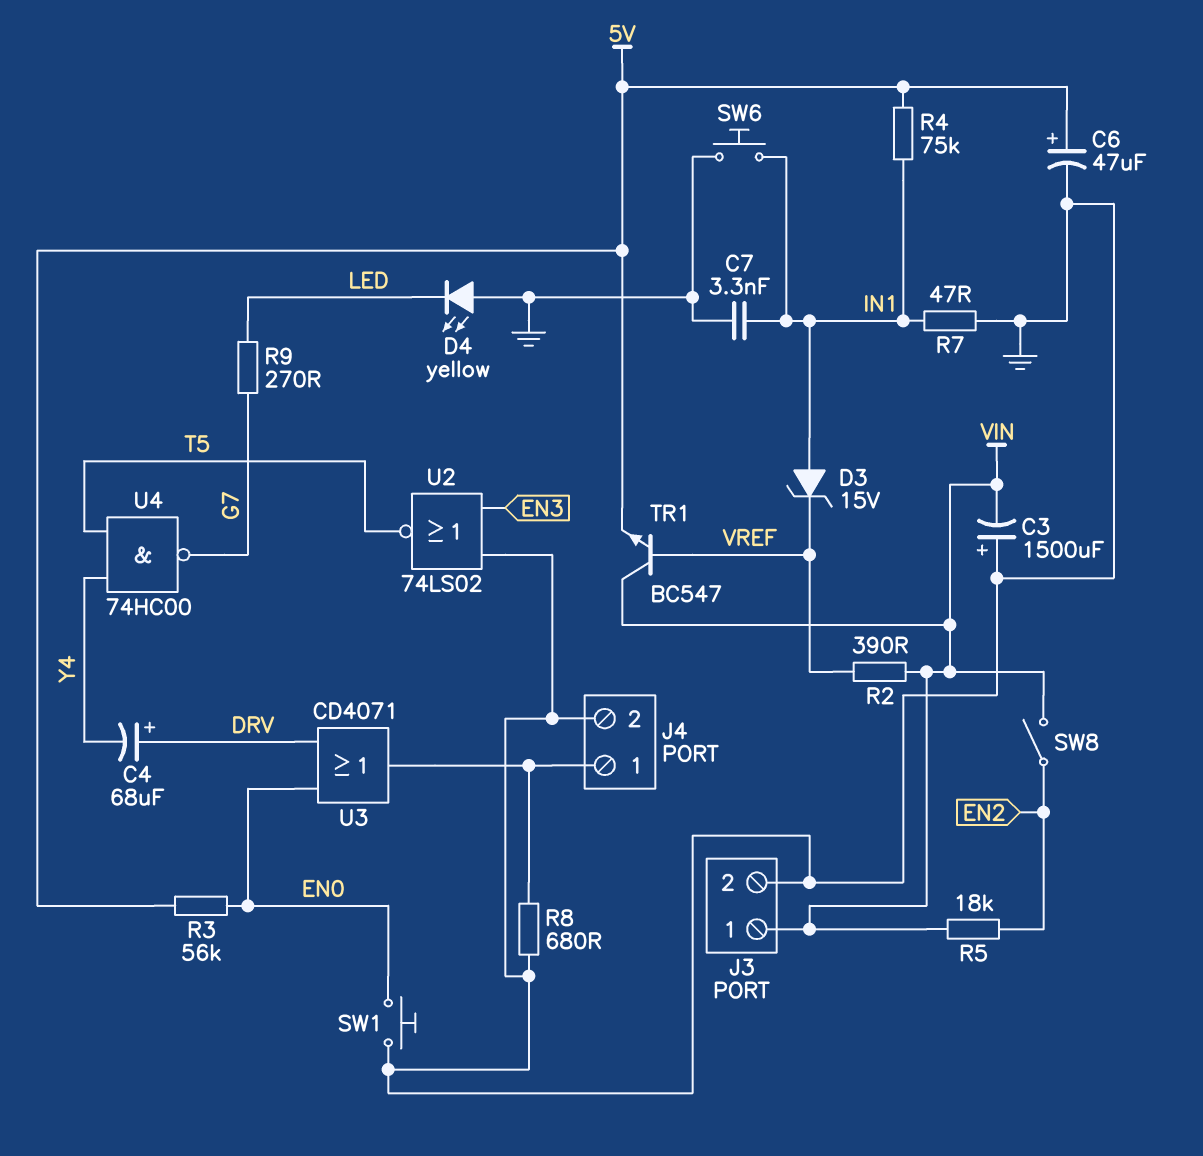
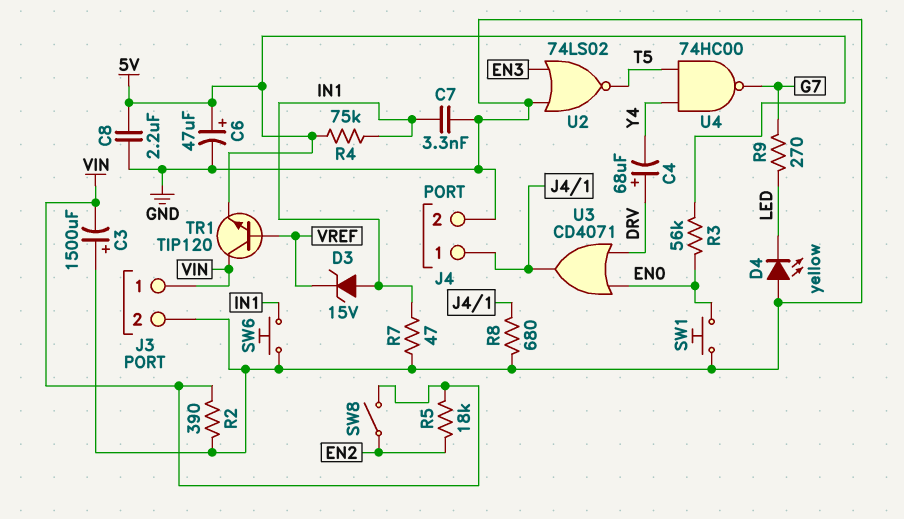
C8: none -> 2.2uF (5V, GND)
R2: 390 (VIN, VREF) -> 390 (GND, VIN)
TR1: NPN BC547 (B VREF, C VIN, E 5V) -> NPN TIP120 (B VREF, C VIN, E 5V)

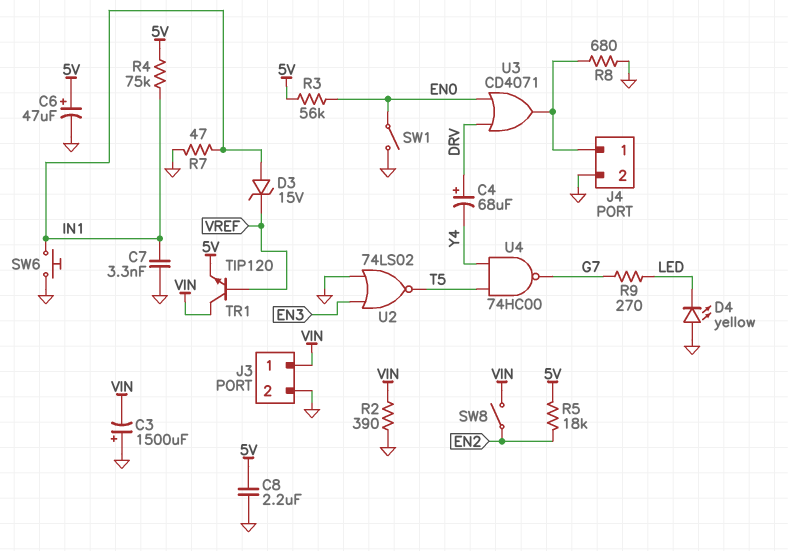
R5: 18k (EN2, VIN) -> 18k (5V, EN2)
SW1: button (EN0, GND) -> switch (EN0, GND)

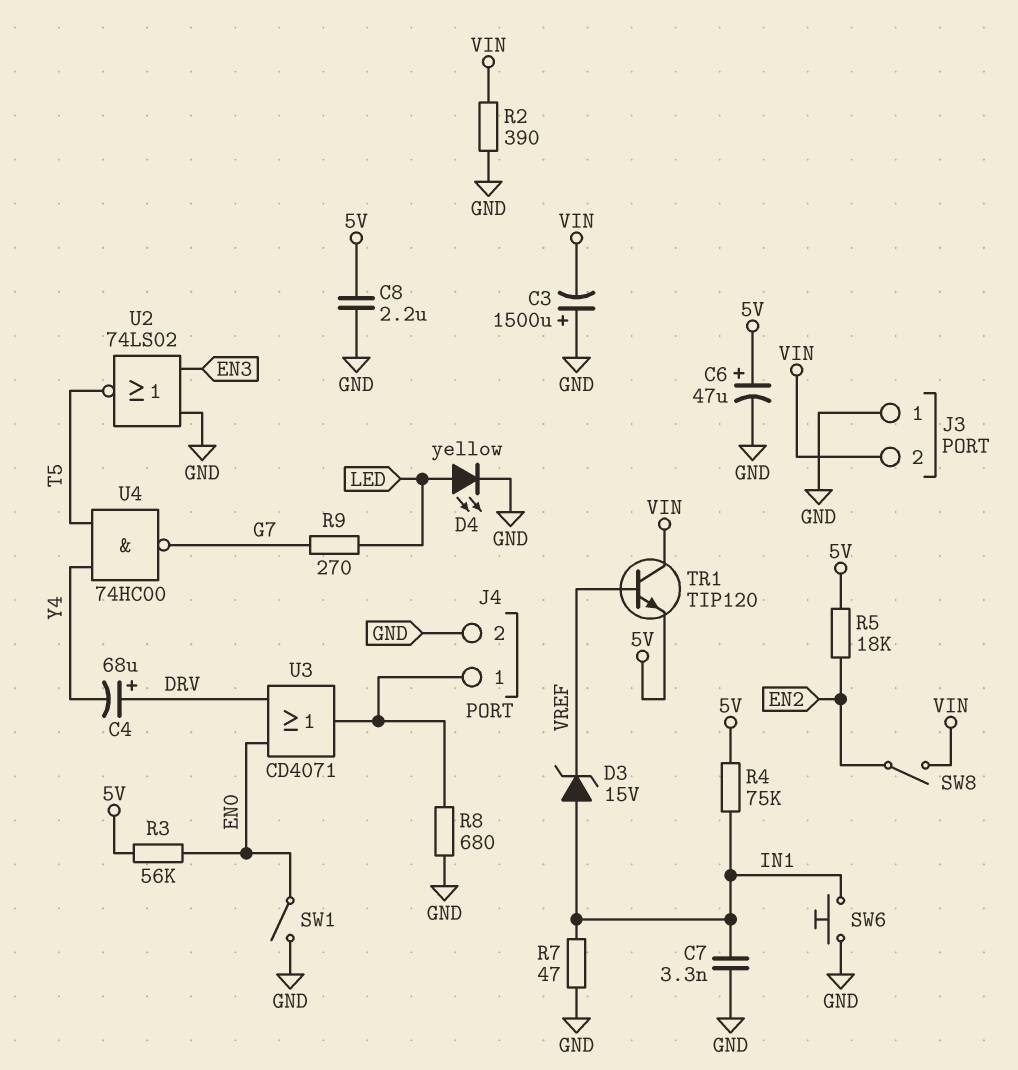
D4: LED yellow (A GND, K LED) -> LED yellow (A LED, K GND)
J3 pin 1: VIN -> GND
J3 pin 2: GND -> VIN

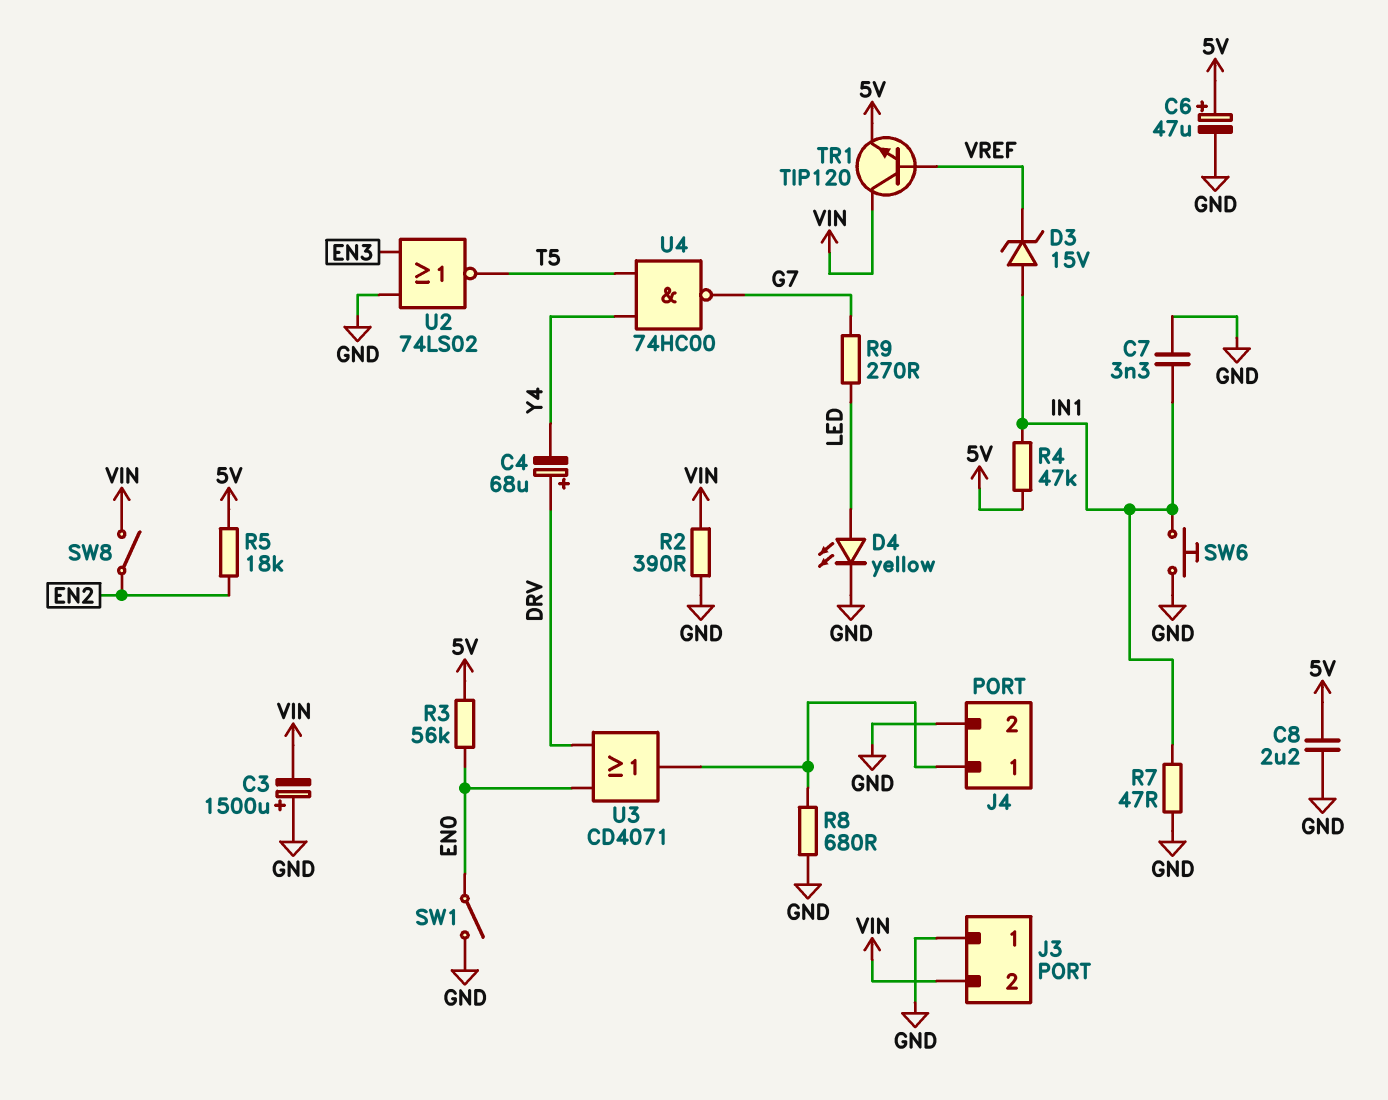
R4: 75k (5V, IN1) -> 47k (5V, IN1)

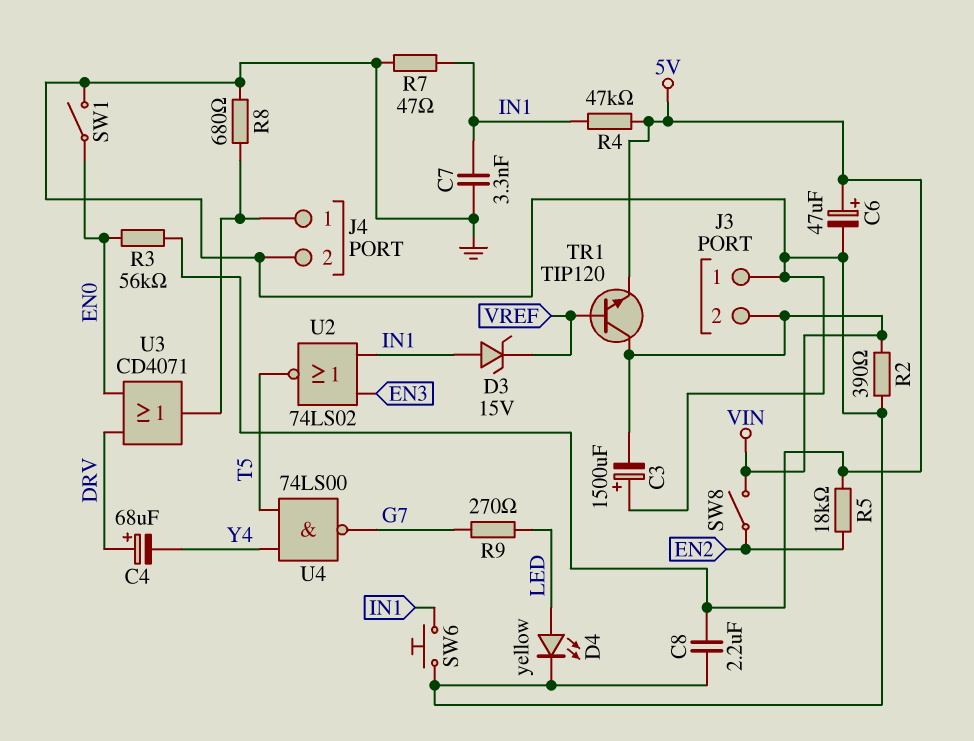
U2: NOR 74LS02 (in EN3, in GND, out T5) -> NOR 74LS02 (in EN3, in IN1, out T5)
U4: NAND 74HC00 (in T5, in Y4, out G7) -> NAND 74LS00 (in T5, in Y4, out G7)

